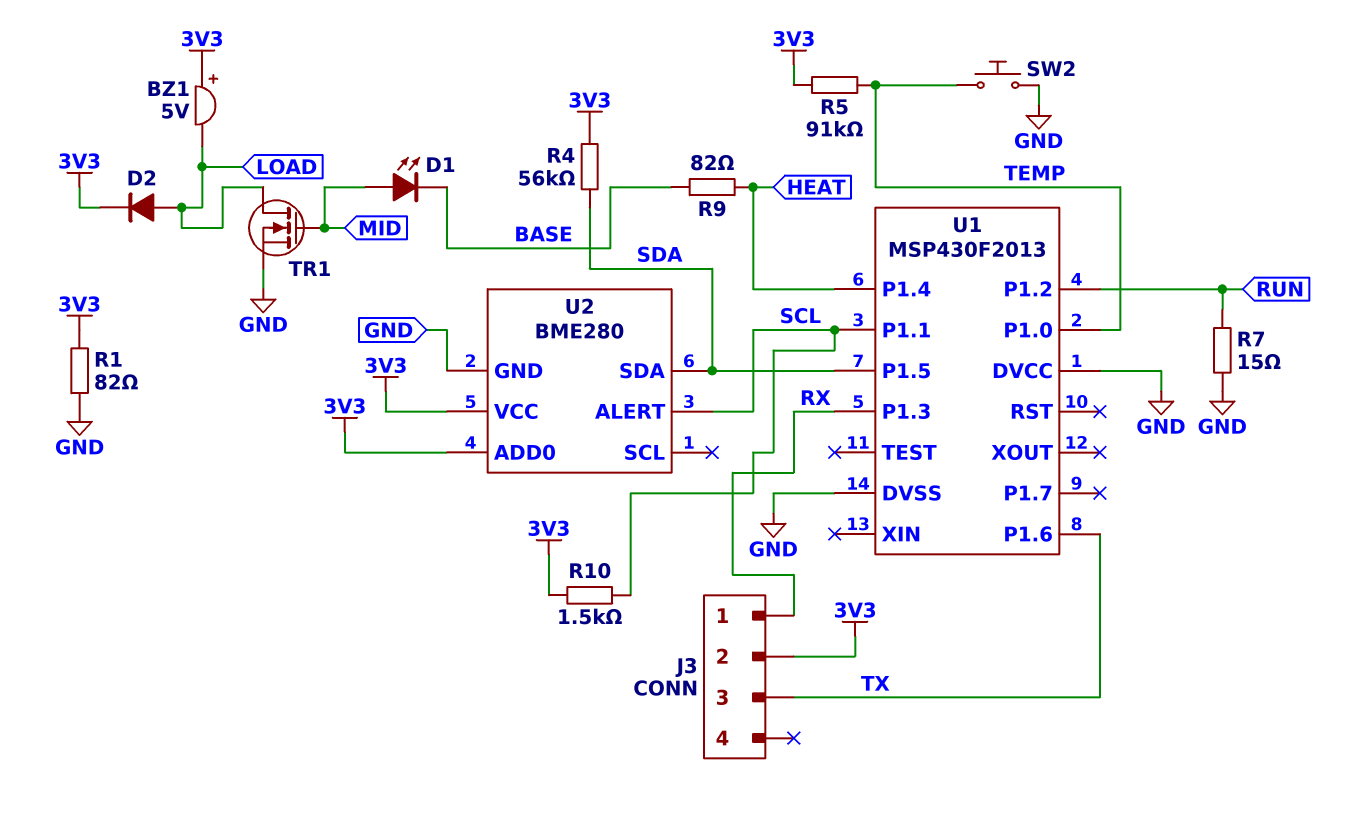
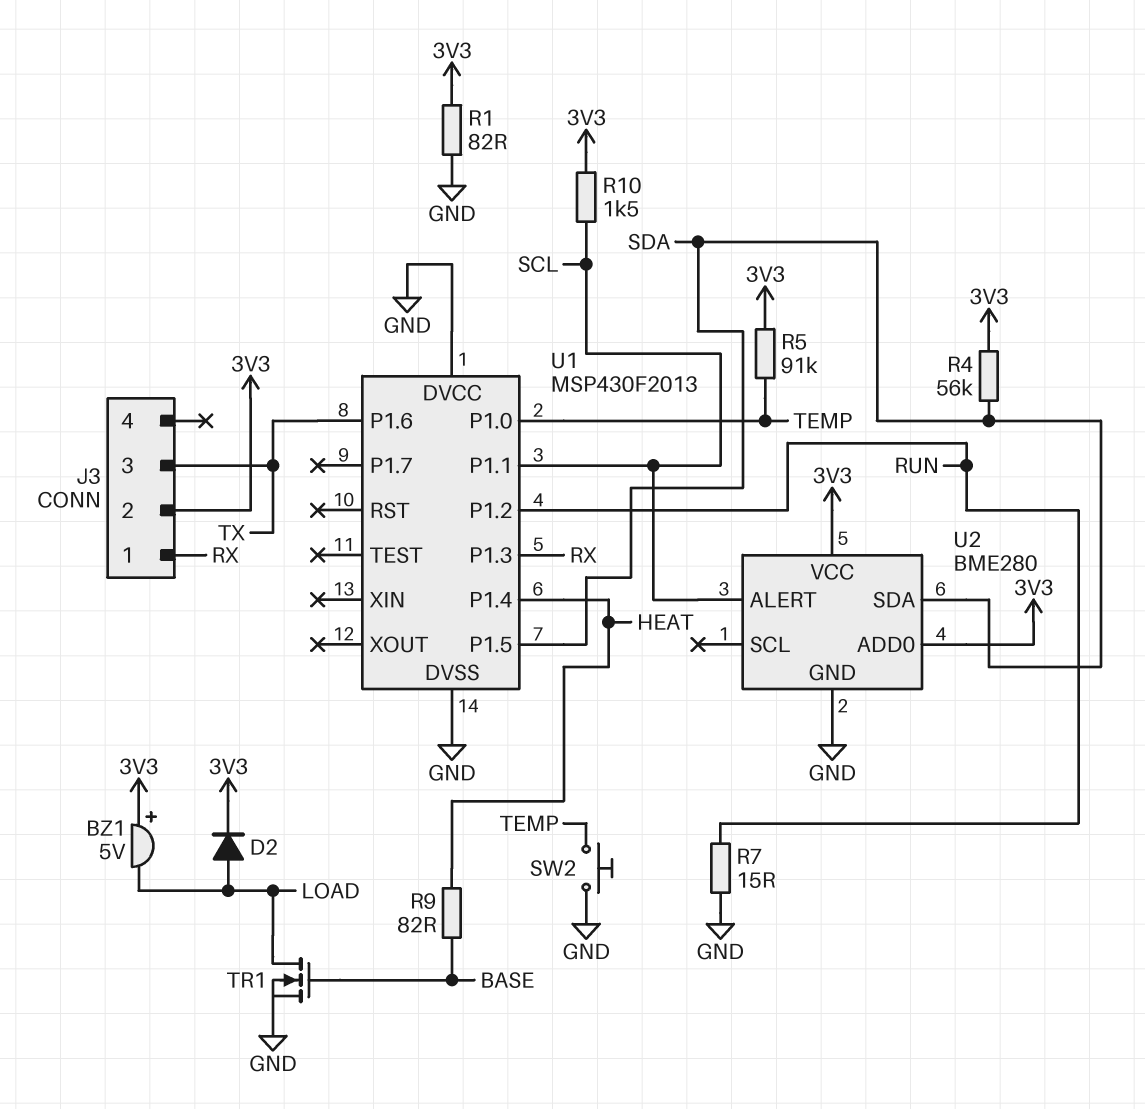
D1: LED (A MID, K BASE) -> none
TR1: NMOS (G MID, D LOAD, S GND) -> NMOS (G BASE, D LOAD, S GND)

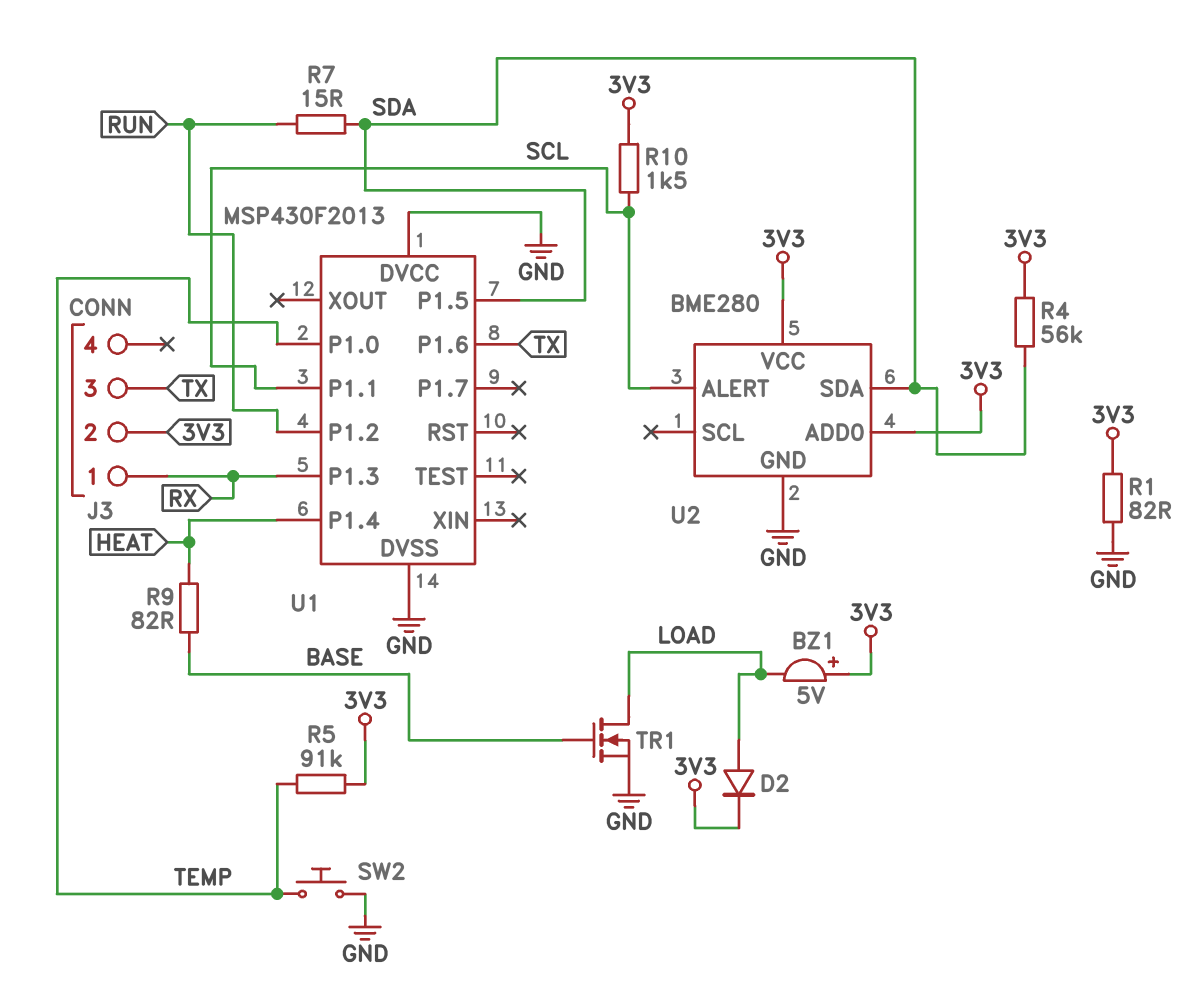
R7: 15 (GND, RUN) -> 15 (RUN, SDA)

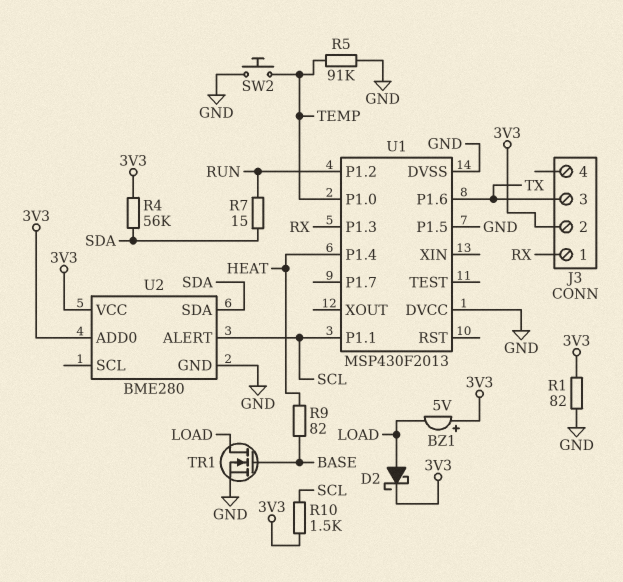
D2: diode (A LOAD, K 3V3) -> schottky (A LOAD, K 3V3)
R5: 91k (3V3, TEMP) -> 91k (GND, TEMP)
U1 pin P1.5: SDA -> GND

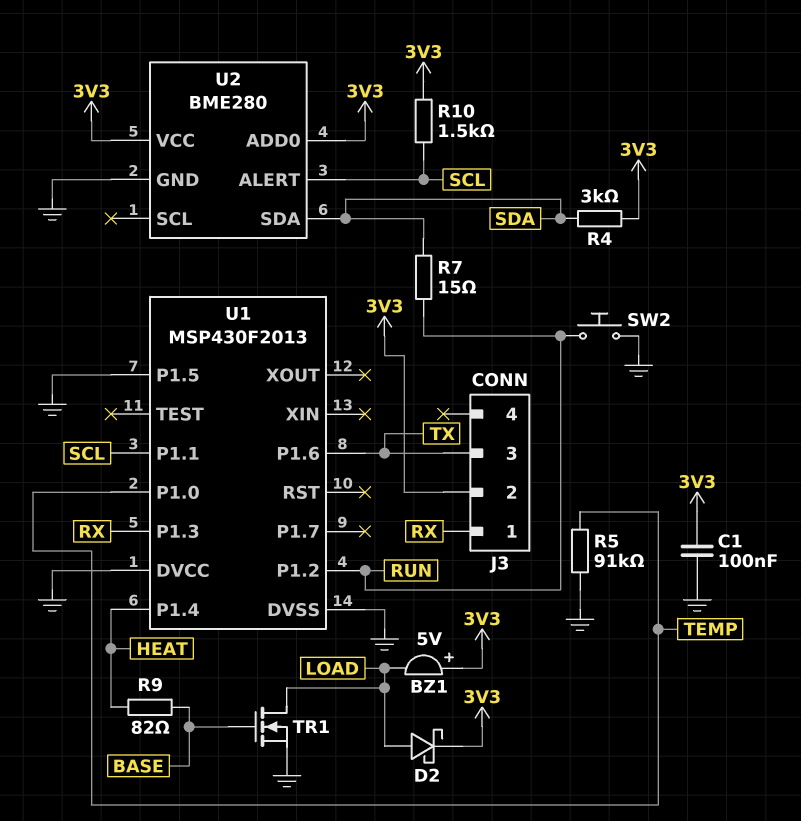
C1: none -> 100nF (3V3, GND)
R1: 82 (3V3, GND) -> none
R4: 56k (3V3, SDA) -> 3k (3V3, SDA)
SW2: button (GND, TEMP) -> button (GND, RUN)

